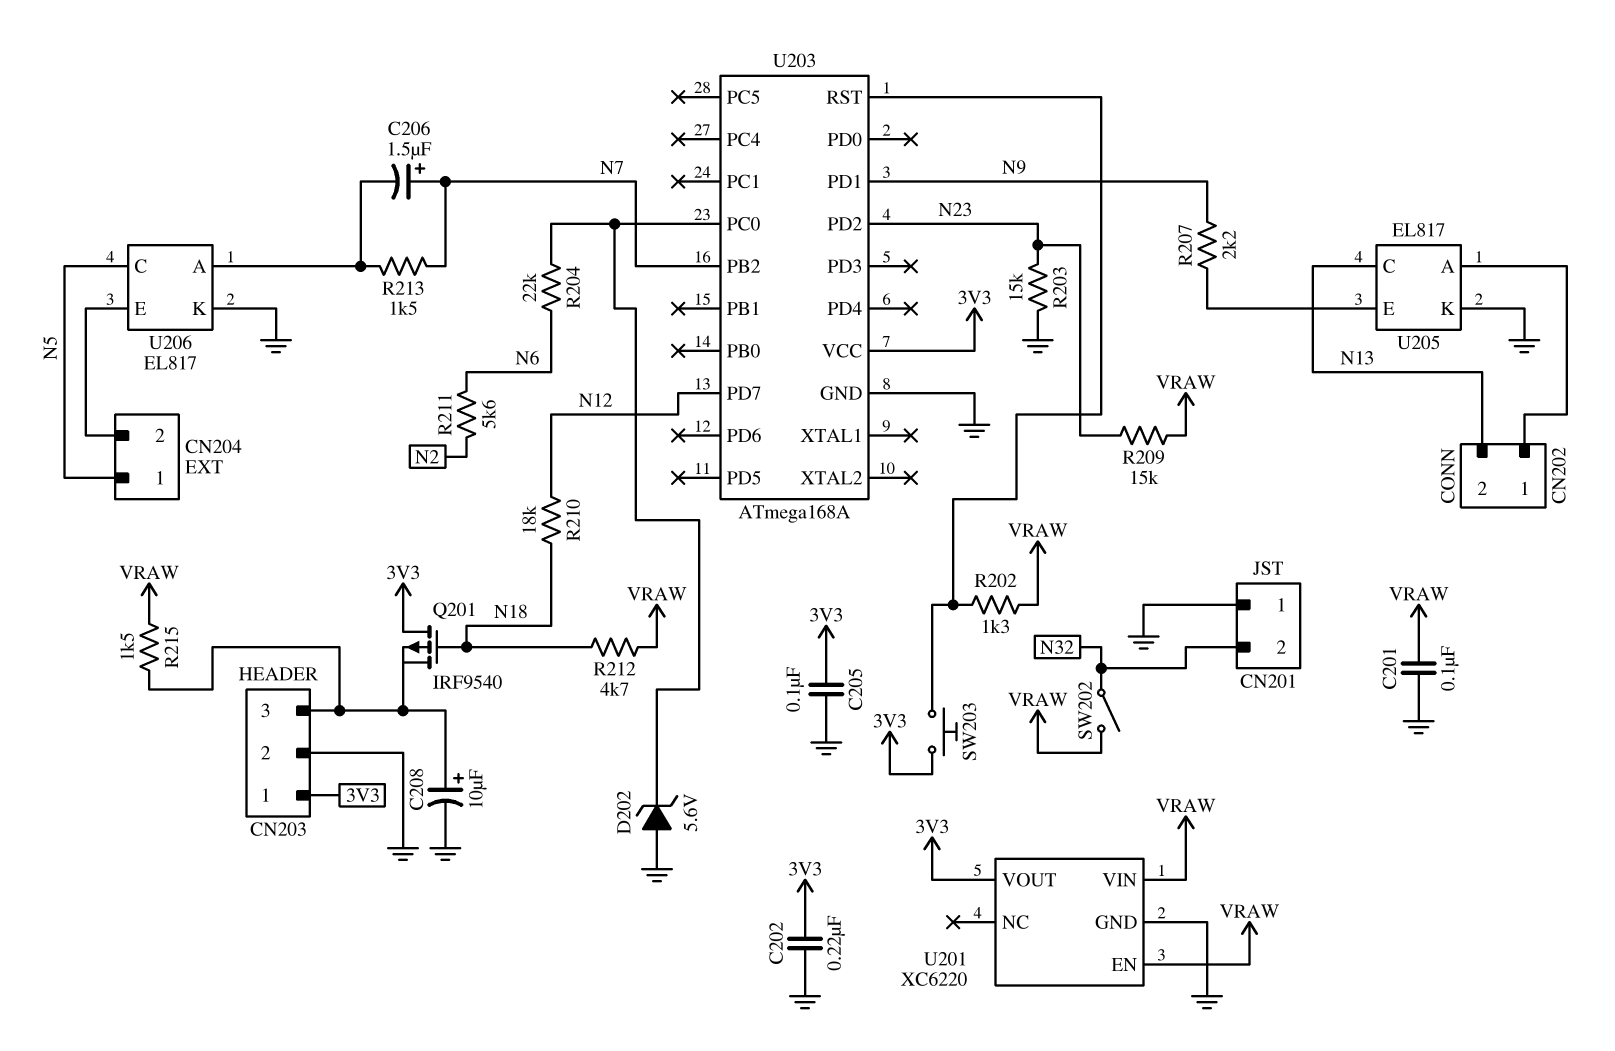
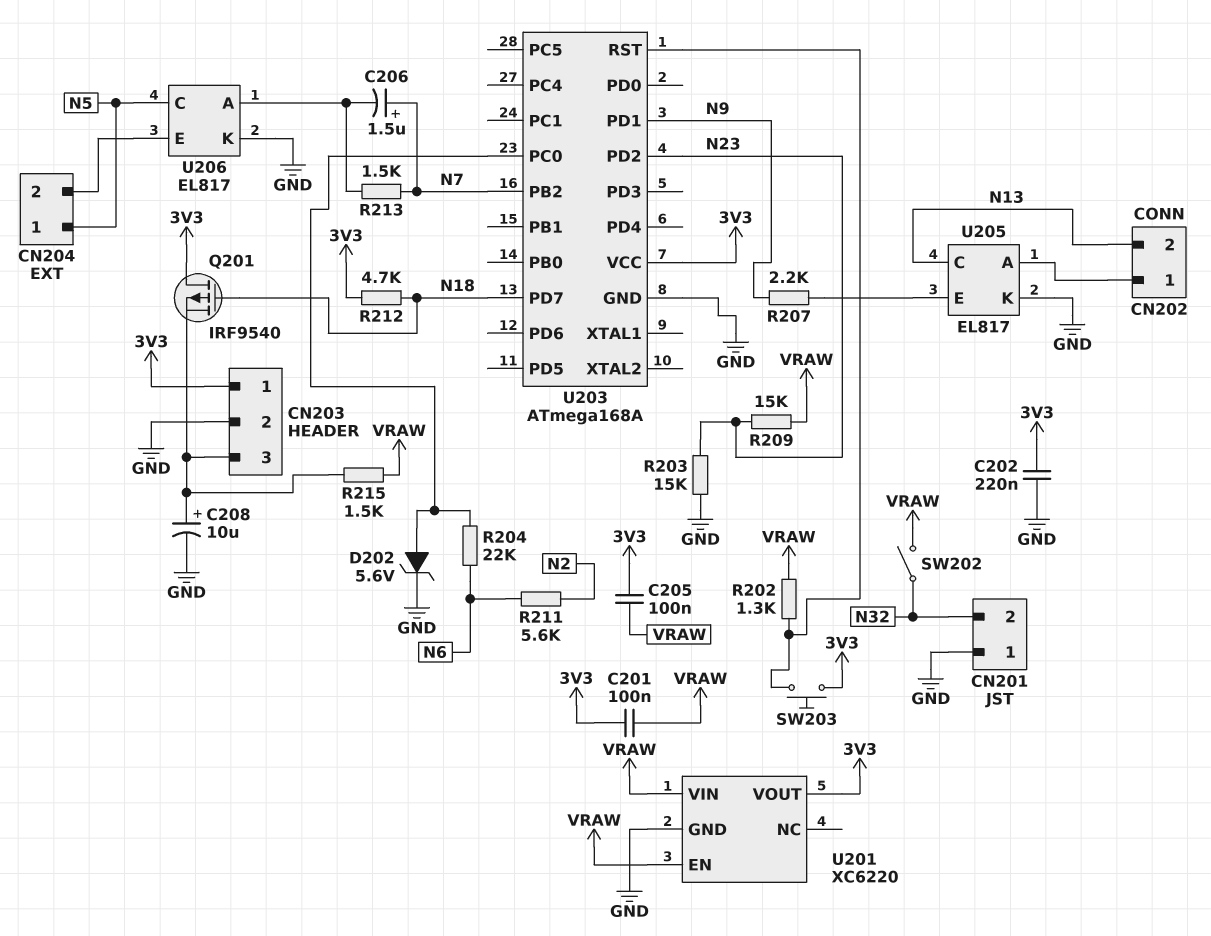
C201: 100nF (GND, VRAW) -> 100nF (3V3, VRAW)
C205: 100nF (3V3, GND) -> 100nF (3V3, VRAW)
D202: zener 5.6V (A GND, K U203/PC0) -> zener 5.6V (A U203/PC0, K GND)
R210: 18k (N12, N18) -> none
R212: 4.7k (N18, VRAW) -> 4.7k (3V3, N18)
U203 pin PD7: N12 -> N18

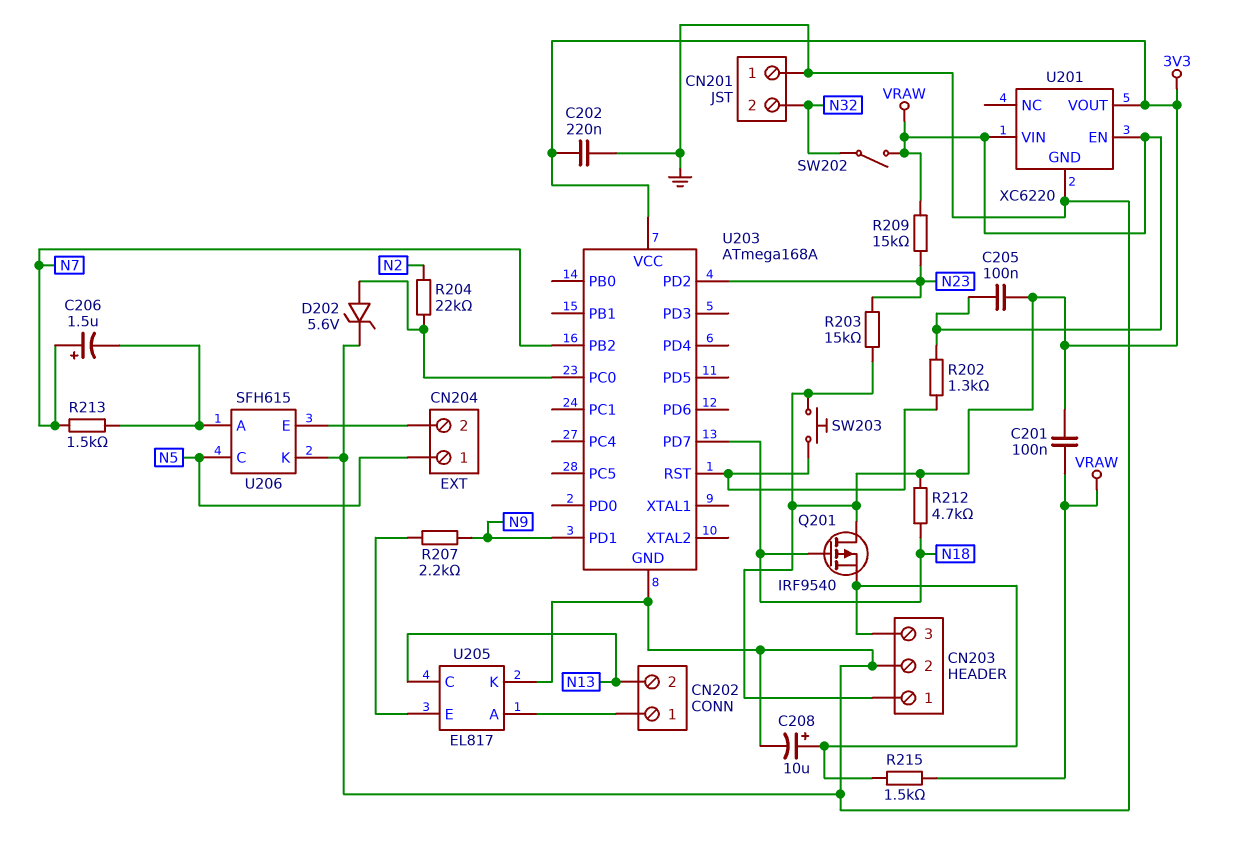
R203: 15k (GND, N23) -> 15k (3V3, N23)
R204: 22k (N6, U203/PC0) -> 22k (N2, U203/PC0)
R211: 5.6k (N2, N6) -> none
U206: EL817 -> SFH615

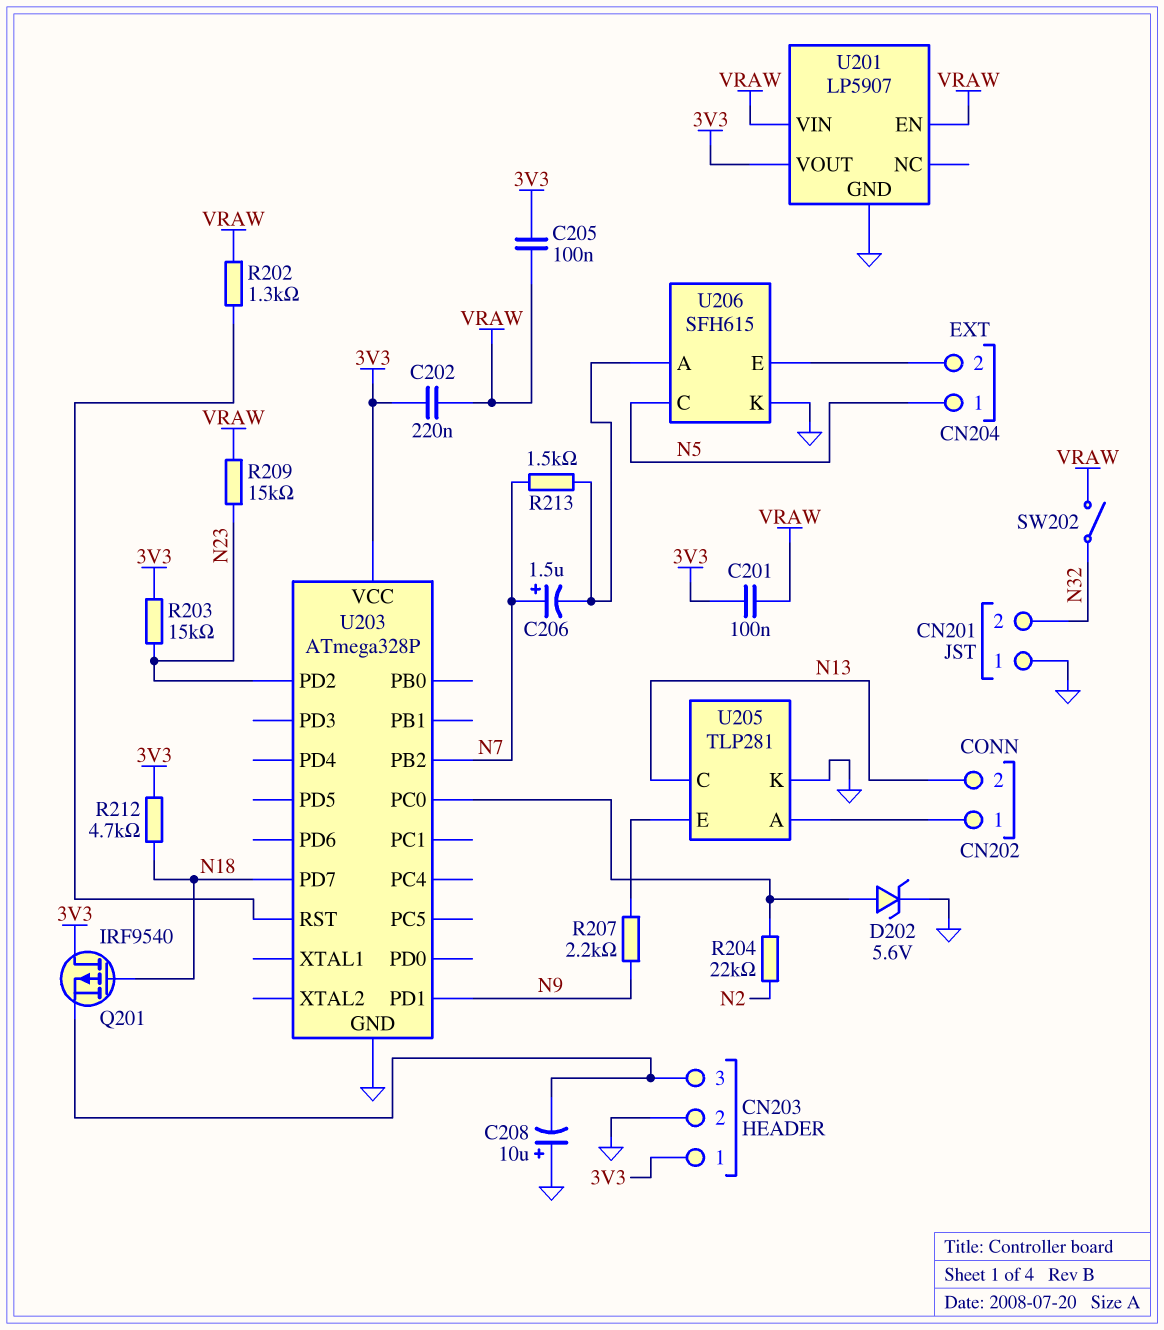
C202: 220nF (3V3, GND) -> 220nF (3V3, VRAW)
C208: 10uF (plus CN203/3, minus GND) -> 10uF (plus GND, minus CN203/3)
R215: 1.5k (CN203/3, VRAW) -> none
SW203: button (3V3, U203/RST) -> none
U201: XC6220 -> LP5907
U203: ATmega168A -> ATmega328P
U205: EL817 -> TLP281

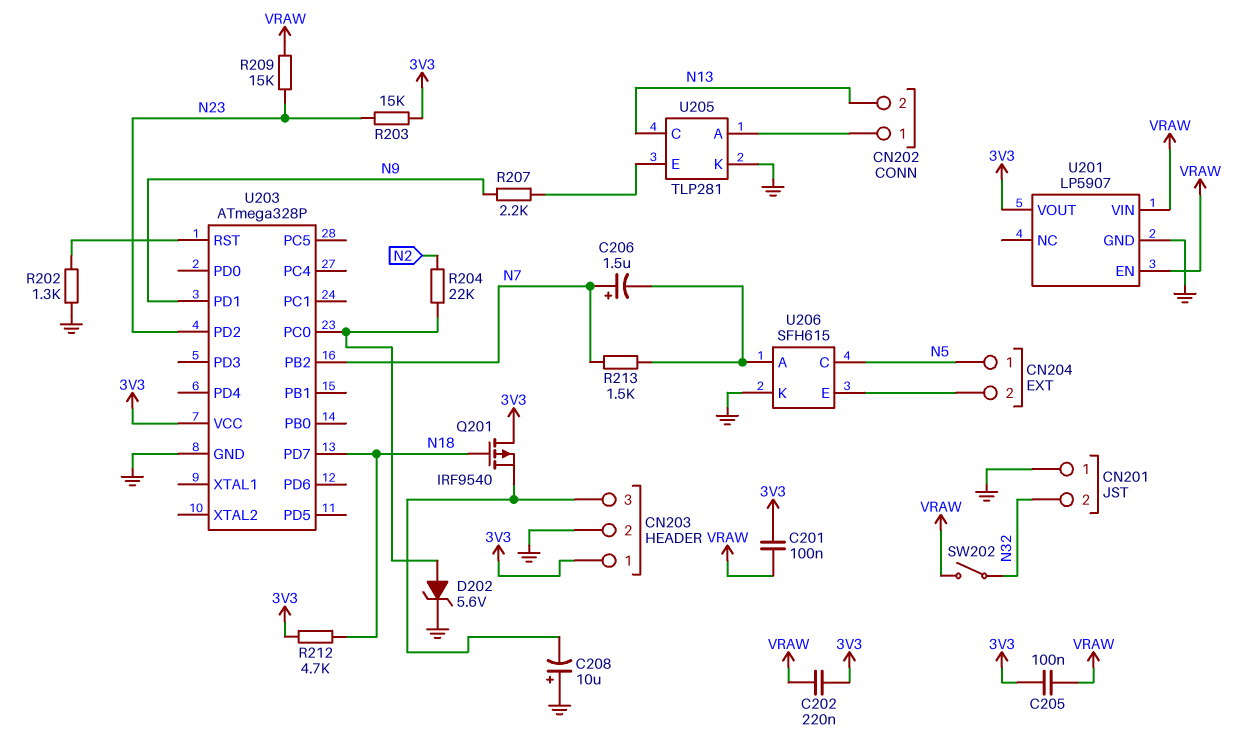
R202: 1.3k (U203/RST, VRAW) -> 1.3k (GND, U203/RST)

